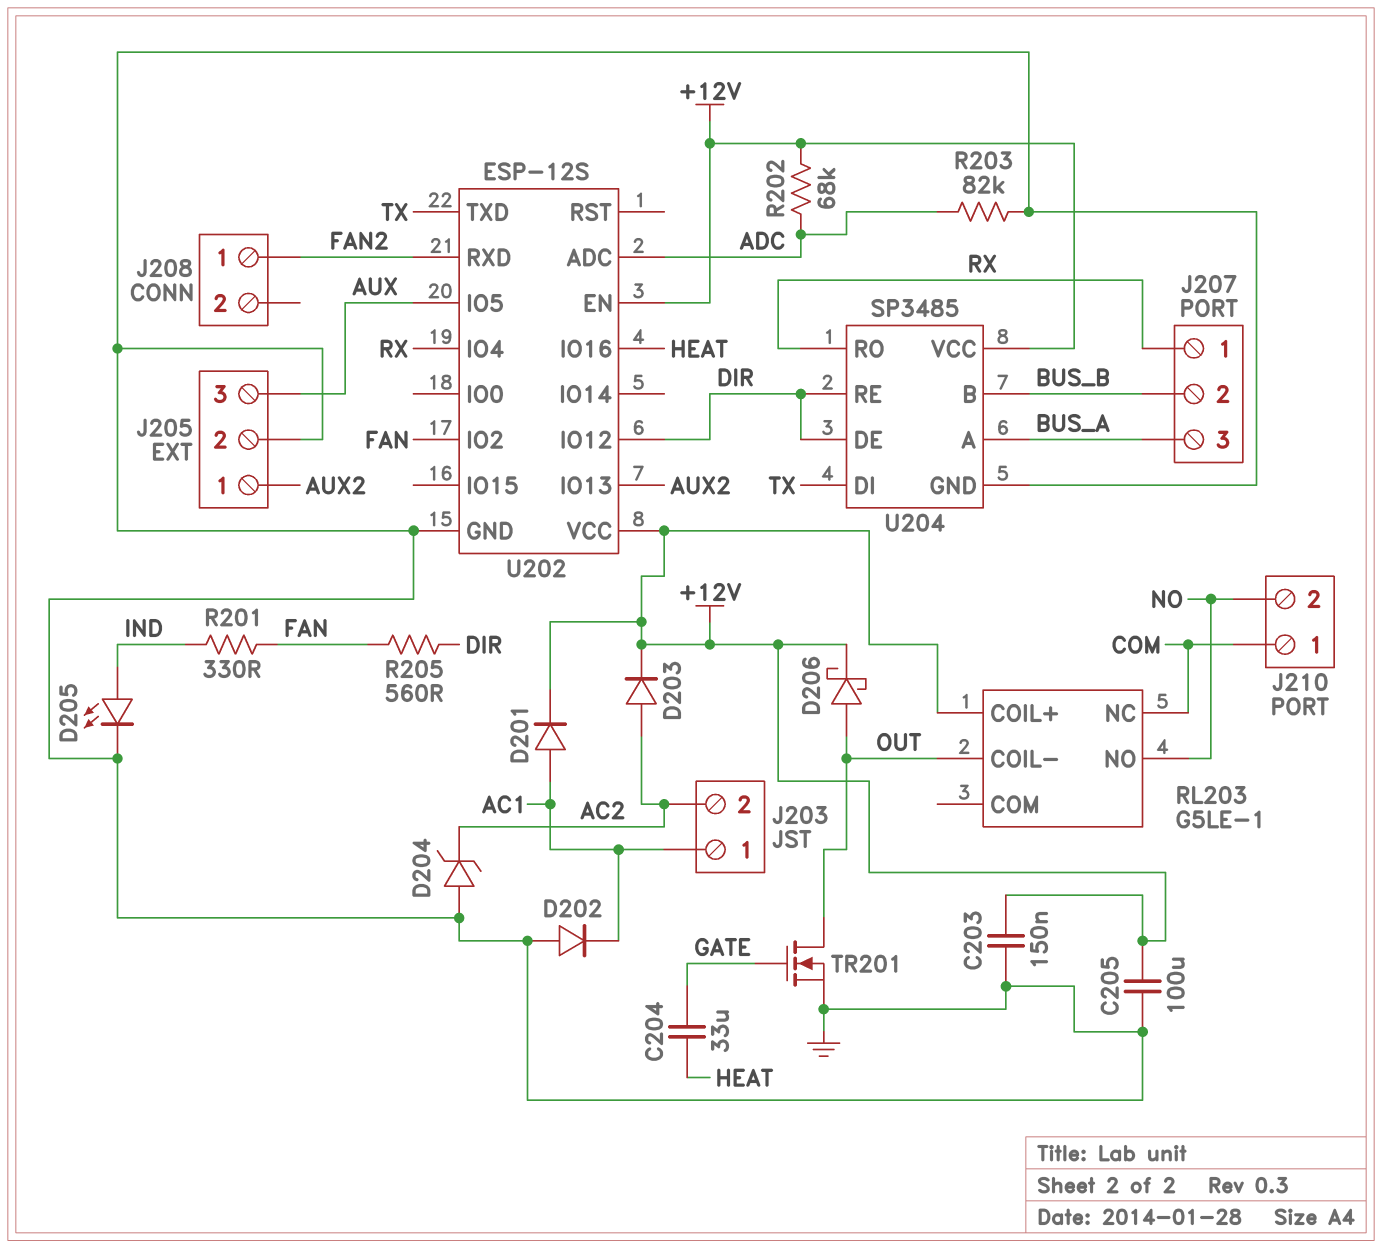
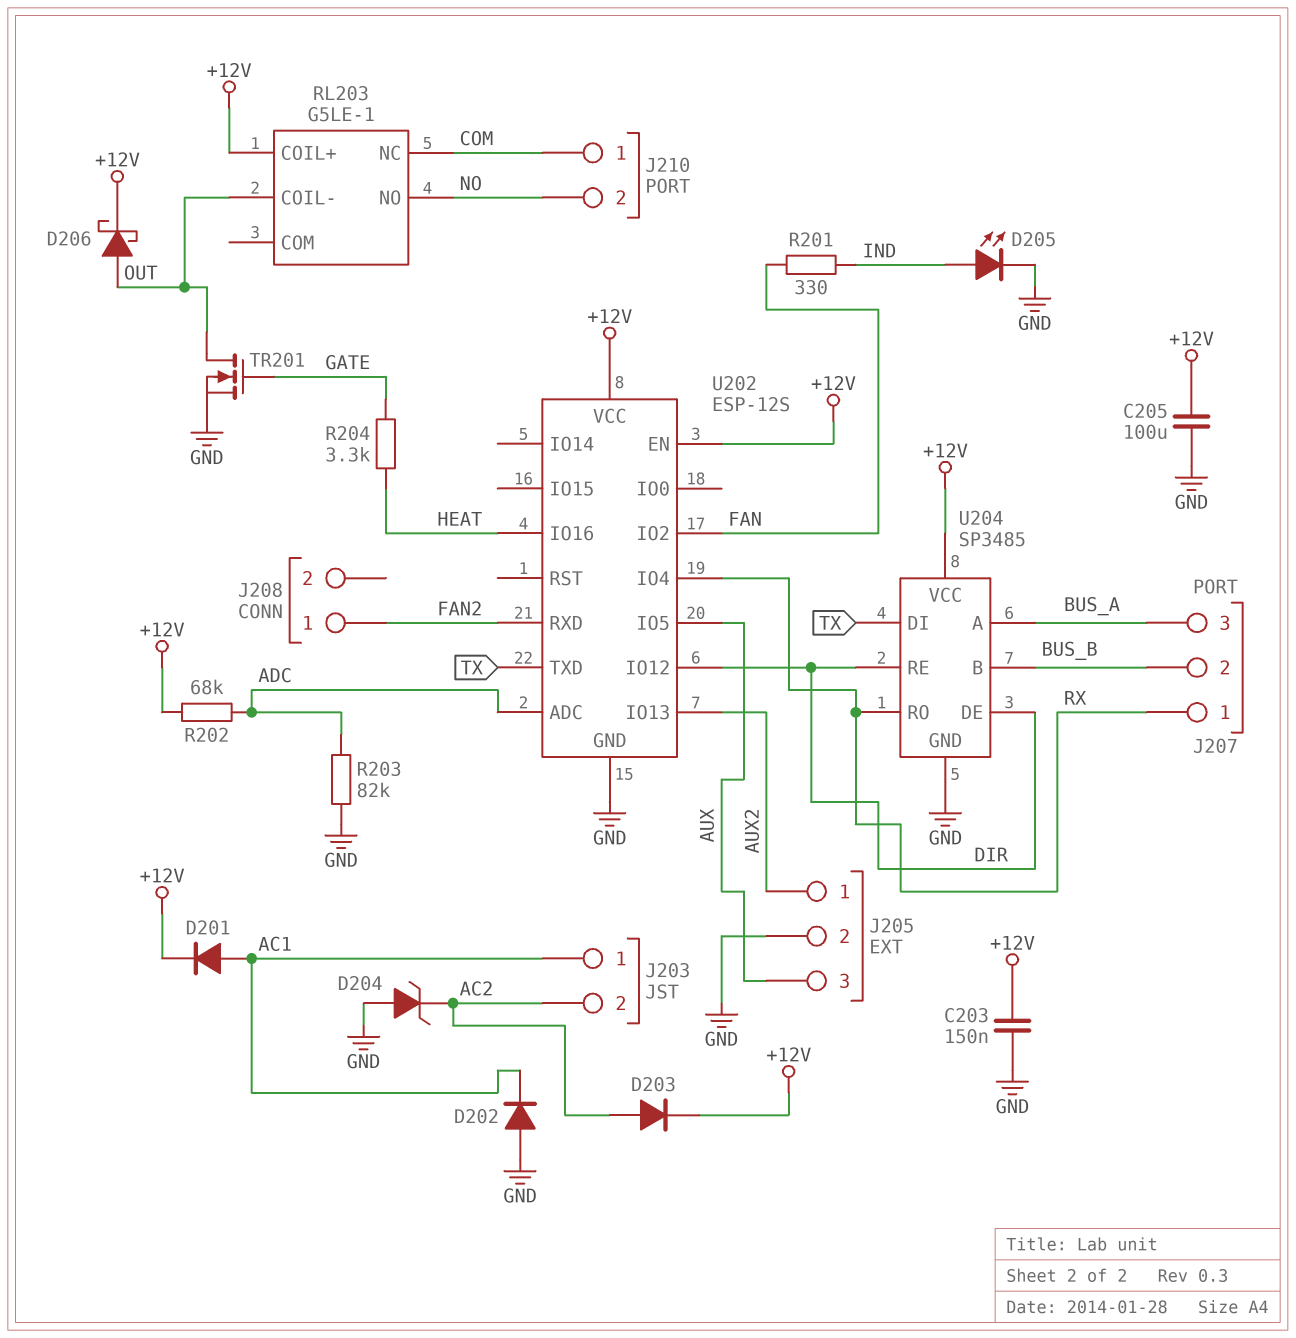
C204: 33uF (GATE, HEAT) -> none
R204: none -> 3.3k (GATE, HEAT)
R205: 560 (DIR, FAN) -> none

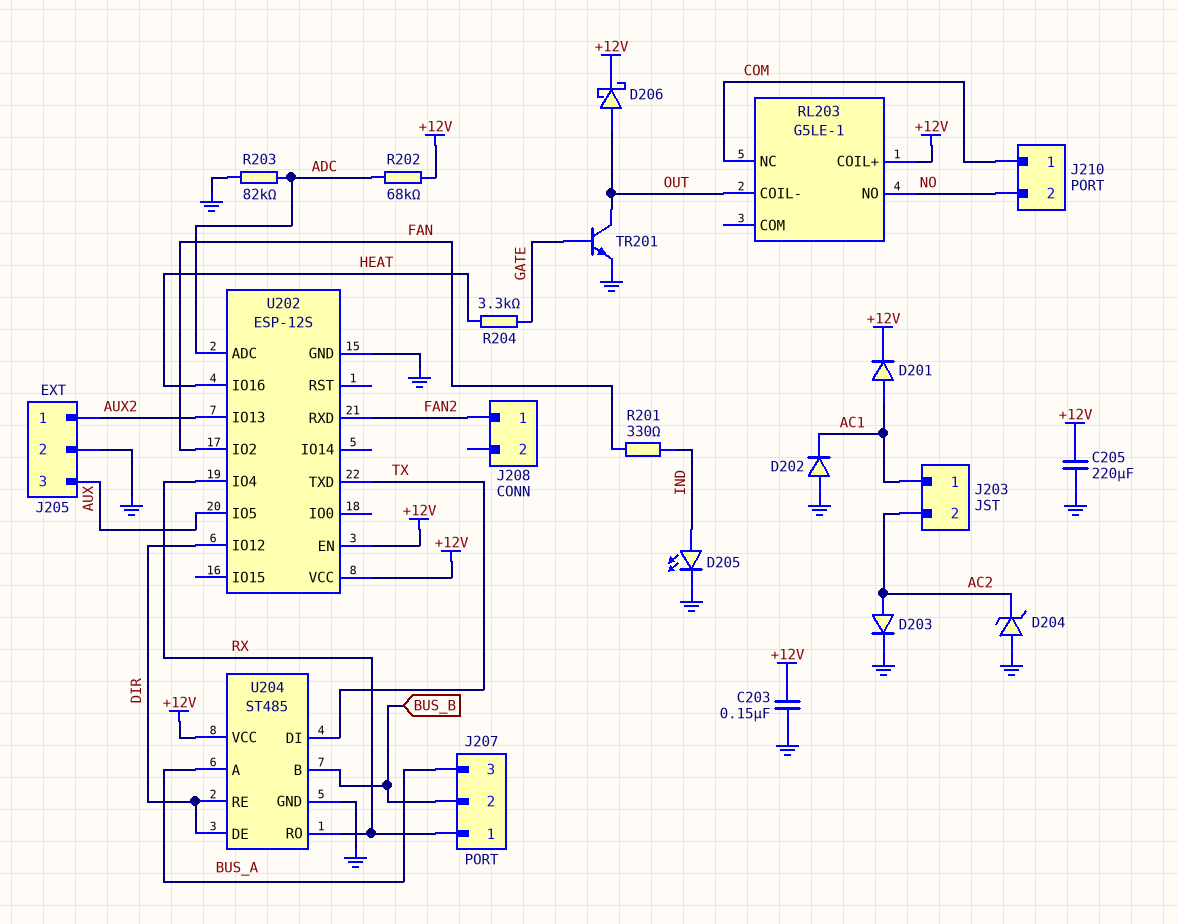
C205: 100uF (+12V, GND) -> 220uF (+12V, GND)
D203: diode (A AC2, K +12V) -> diode (A AC2, K GND)
TR201: NMOS (G GATE, D OUT, S GND) -> NPN (B GATE, C OUT, E GND)
U204: SP3485 -> ST485

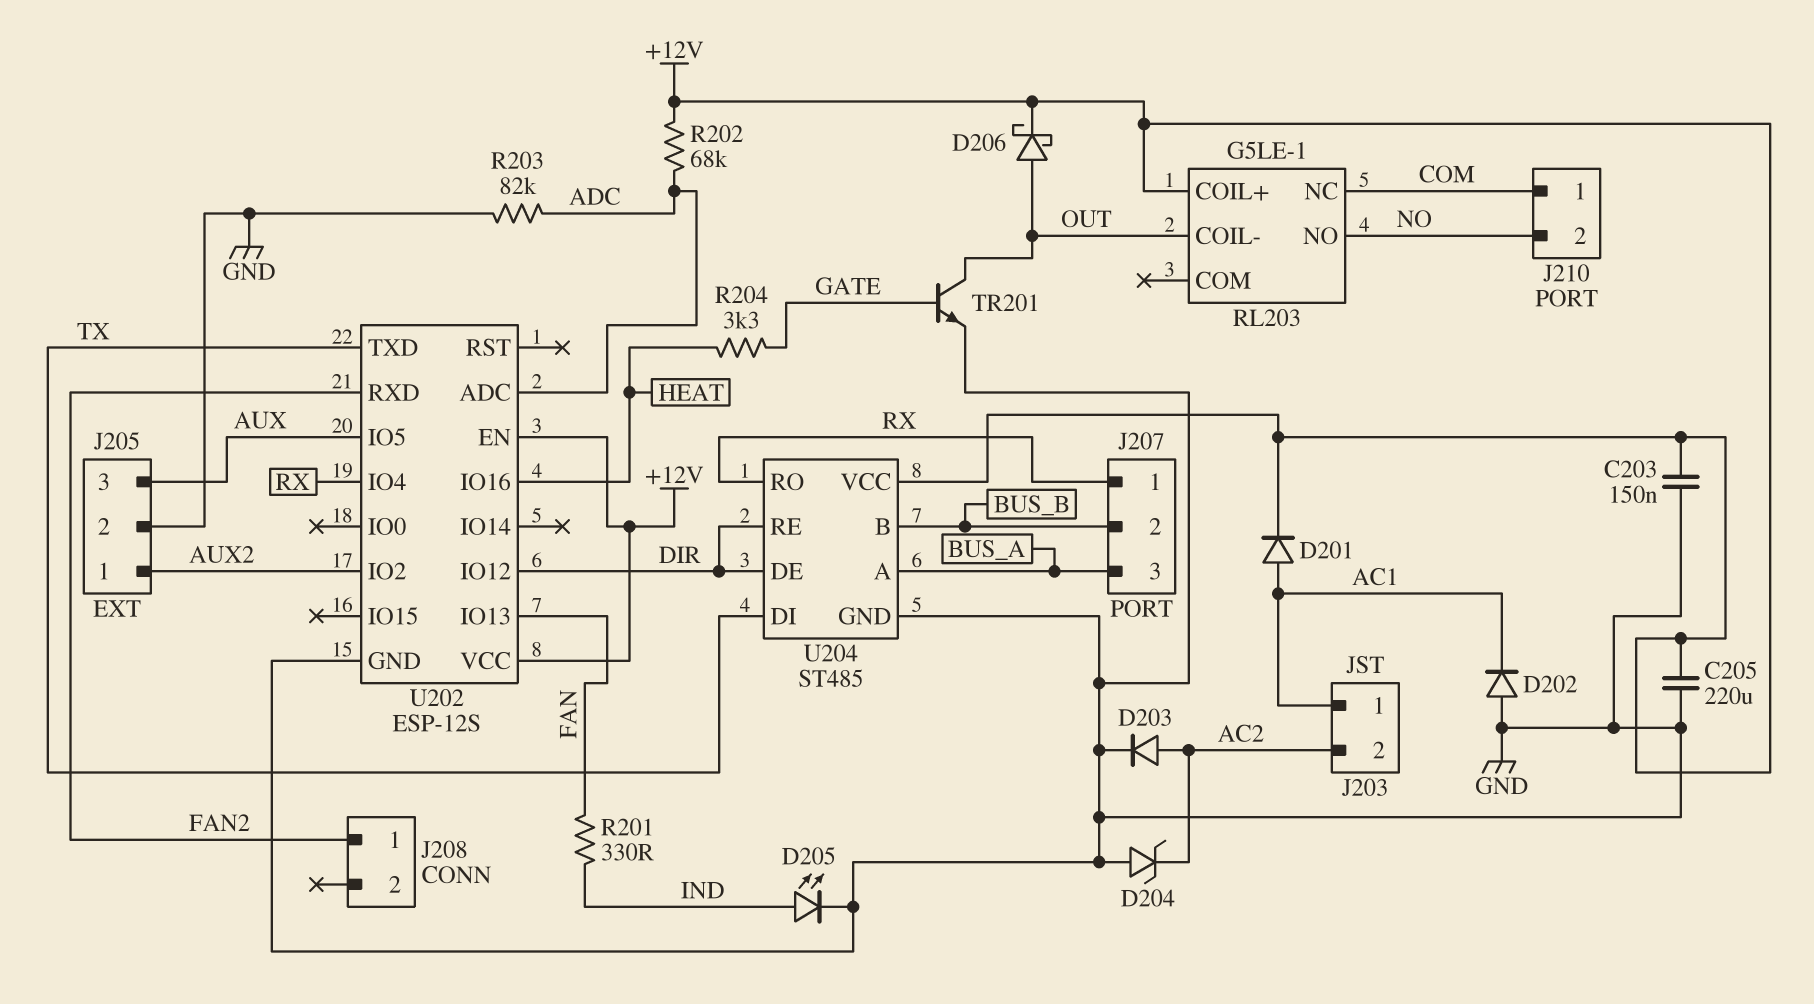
U202 pin IO2: FAN -> AUX2
U202 pin IO13: AUX2 -> FAN

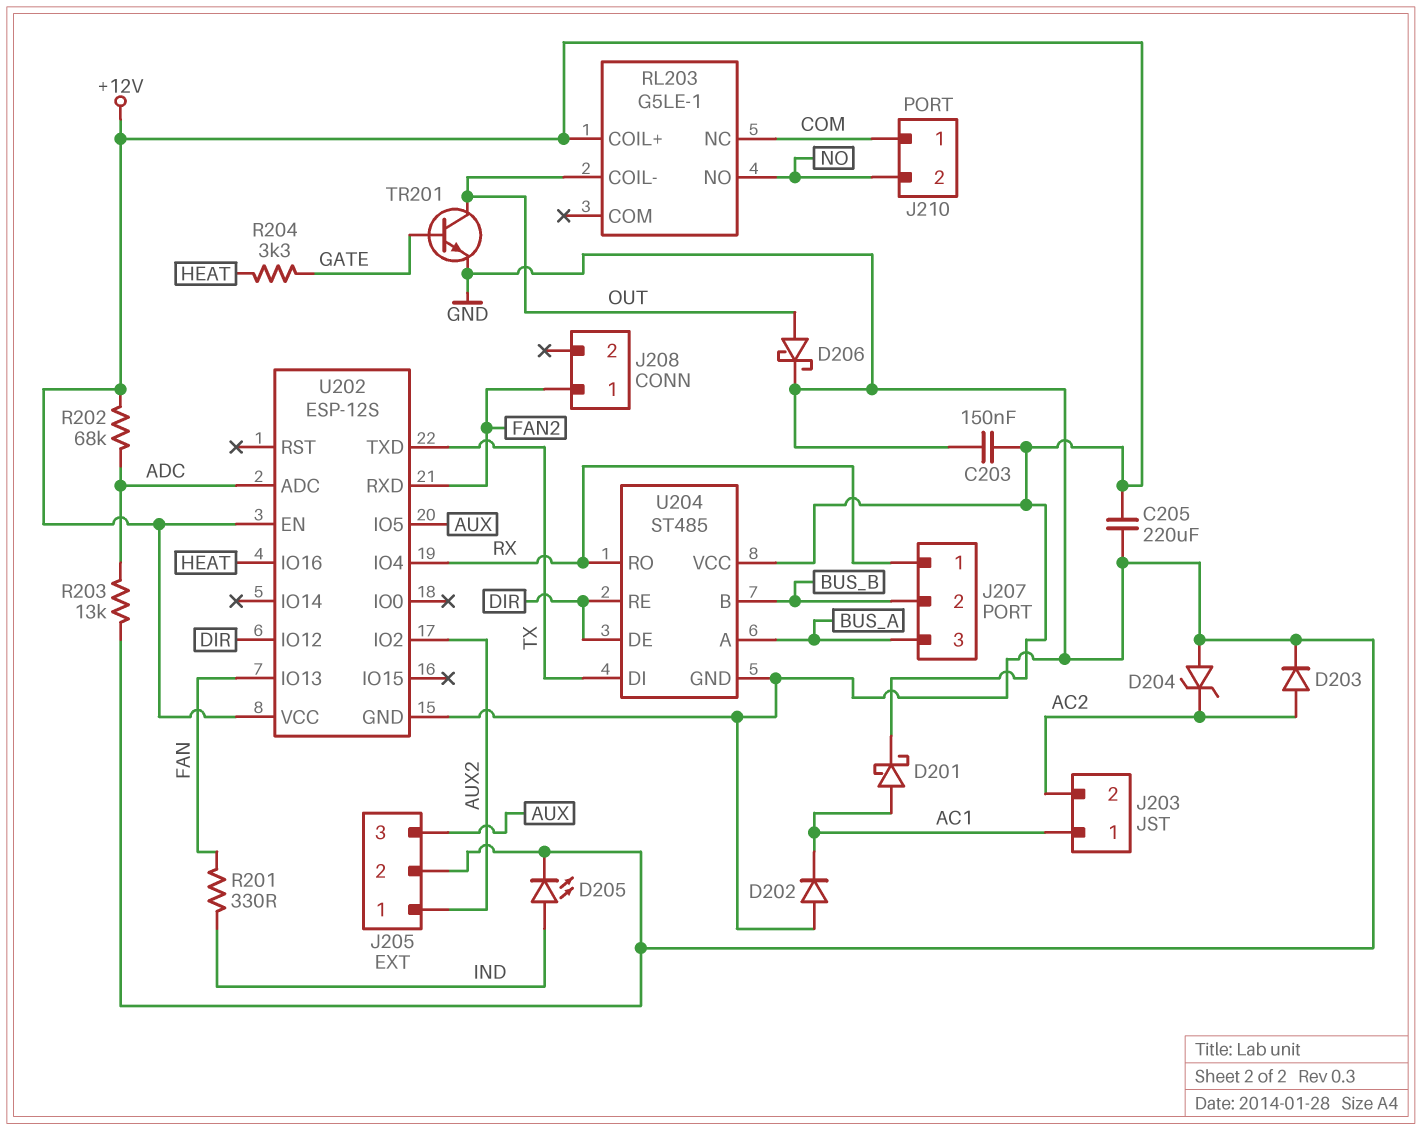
D201: diode (A AC1, K +12V) -> schottky (A AC1, K +12V)
D206: schottky (A OUT, K +12V) -> schottky (A OUT, K GND)
R203: 82k (ADC, GND) -> 13k (ADC, GND)

